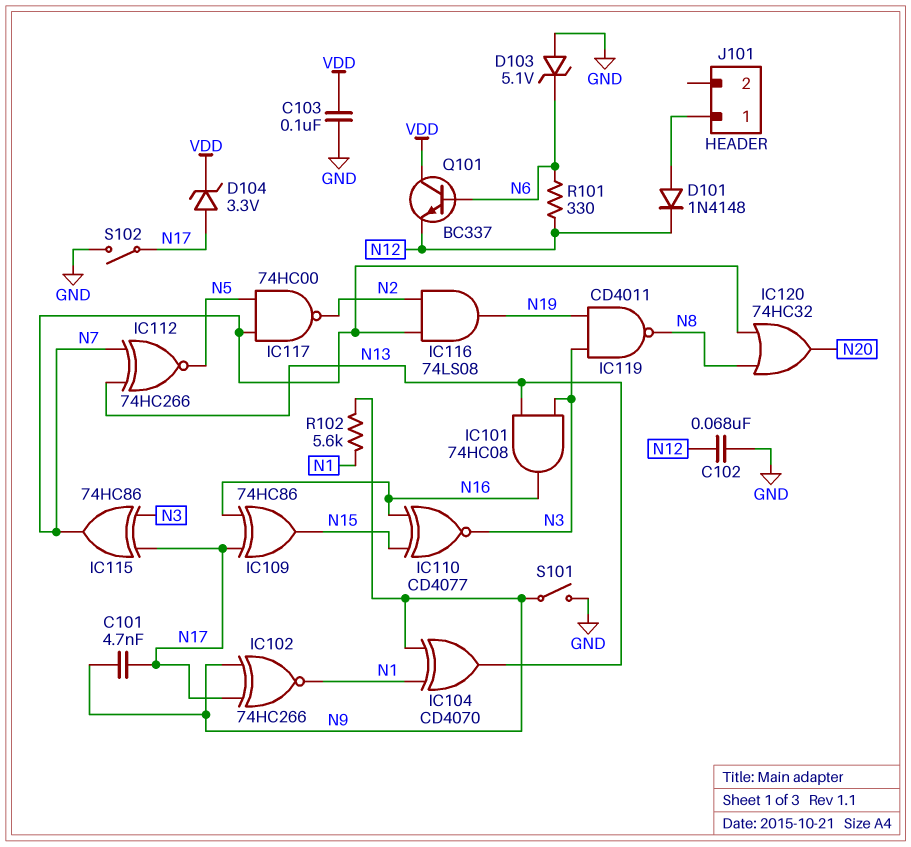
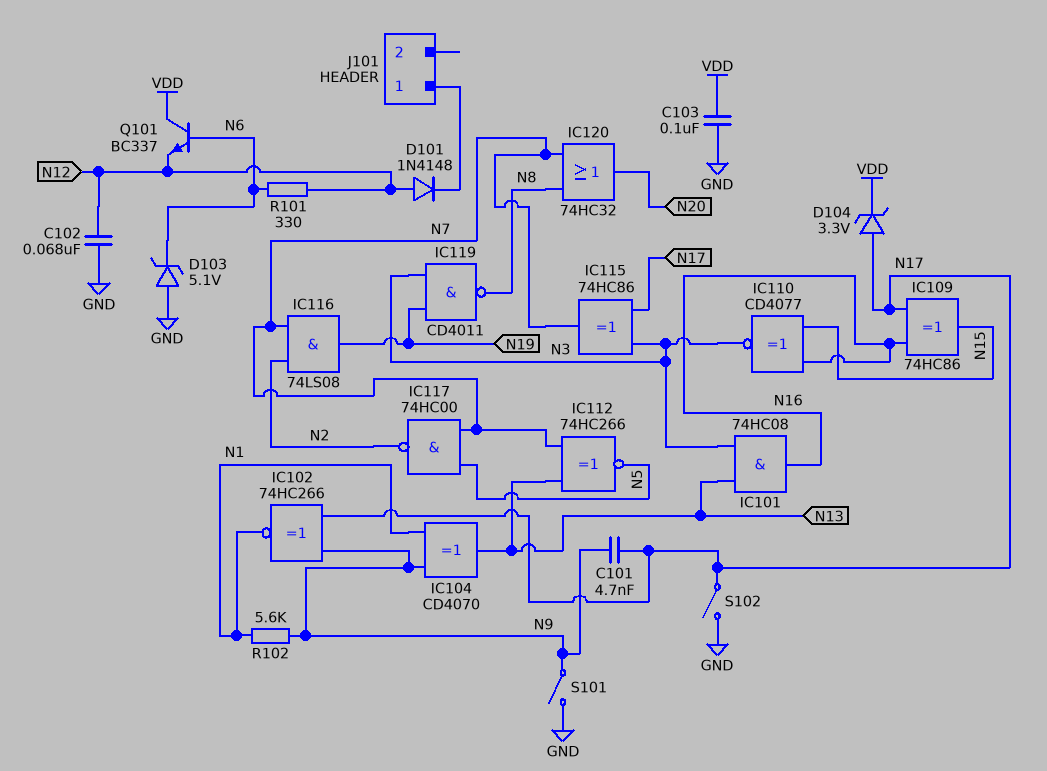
D101: diode 1N4148 (A J101/1, K N12) -> diode 1N4148 (A N12, K J101/1)

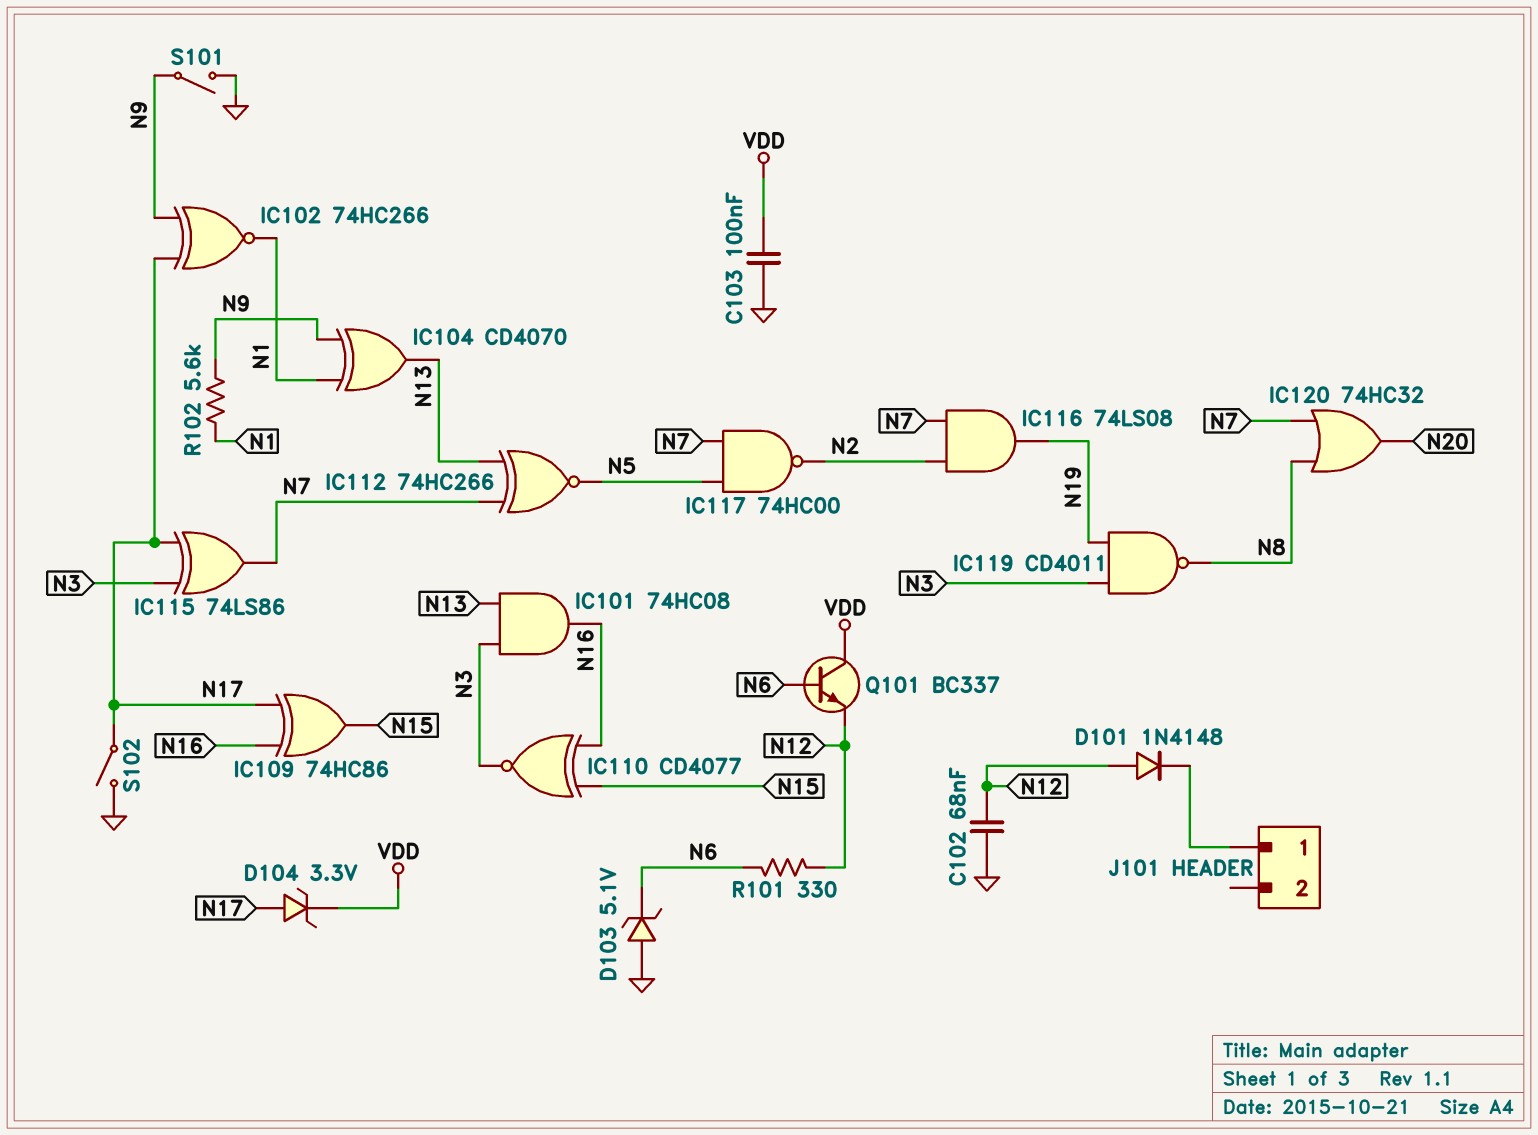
C101: 4.7nF (N9, N17) -> none
IC115: XOR 74HC86 (in N3, in N17, out N7) -> XOR 74LS86 (in N3, in N17, out N7)

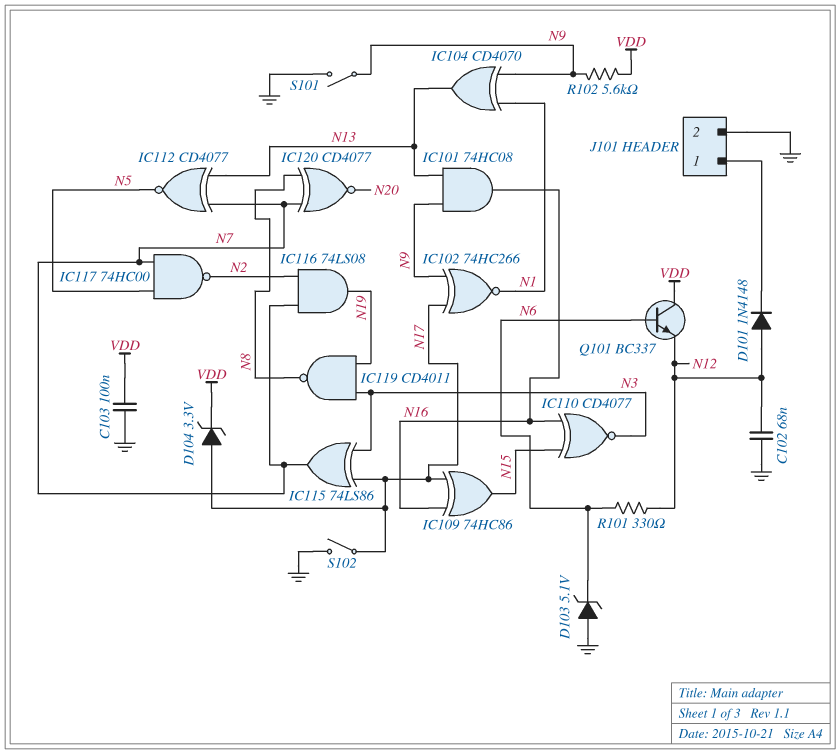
IC101: AND 74HC08 (in N3, in N13, out N16) -> AND 74HC08 (in N9, in N13, out N16)
IC112: XNOR 74HC266 (in N7, in N13, out N5) -> XNOR CD4077 (in N7, in N13, out N5)
IC120: OR 74HC32 (in N7, in N8, out N20) -> XNOR CD4077 (in N7, in N8, out N20)
J101 pin 2: none -> GND
R102: 5.6k (N1, N9) -> 5.6k (N9, VDD)

